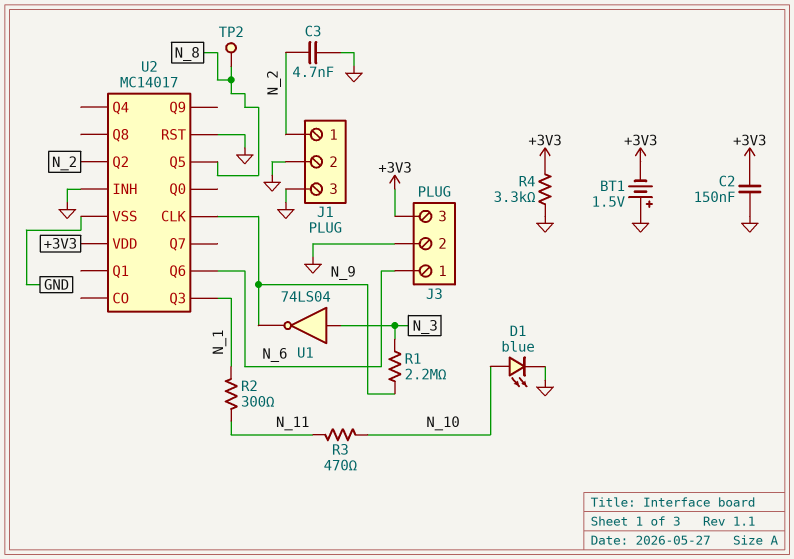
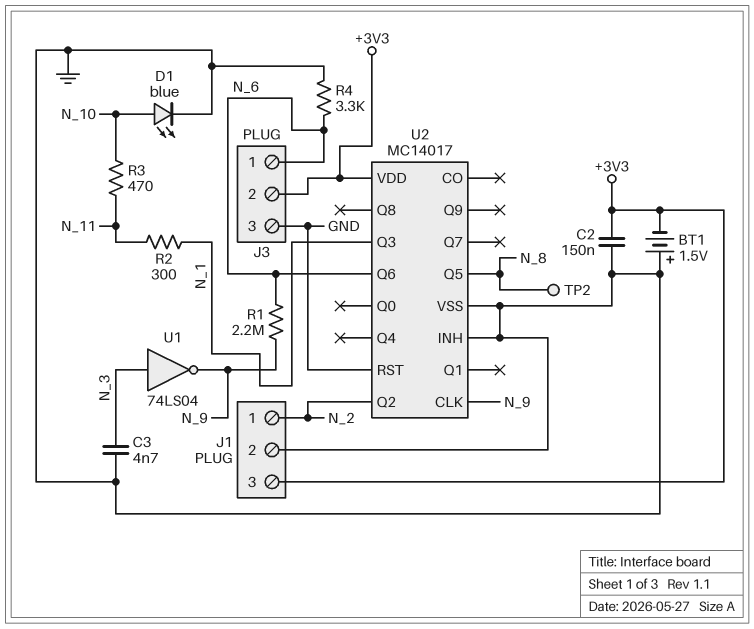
C3: 4.7nF (GND, N_2) -> 4.7nF (GND, N_3)
J1 pin 3: GND -> +3V3
J3 pin 2: GND -> +3V3
J3 pin 3: +3V3 -> GND
R1: 2.2M (N_3, N_9) -> 2.2M (N_6, N_9)
R4: 3.3k (+3V3, GND) -> 3.3k (GND, N_6)

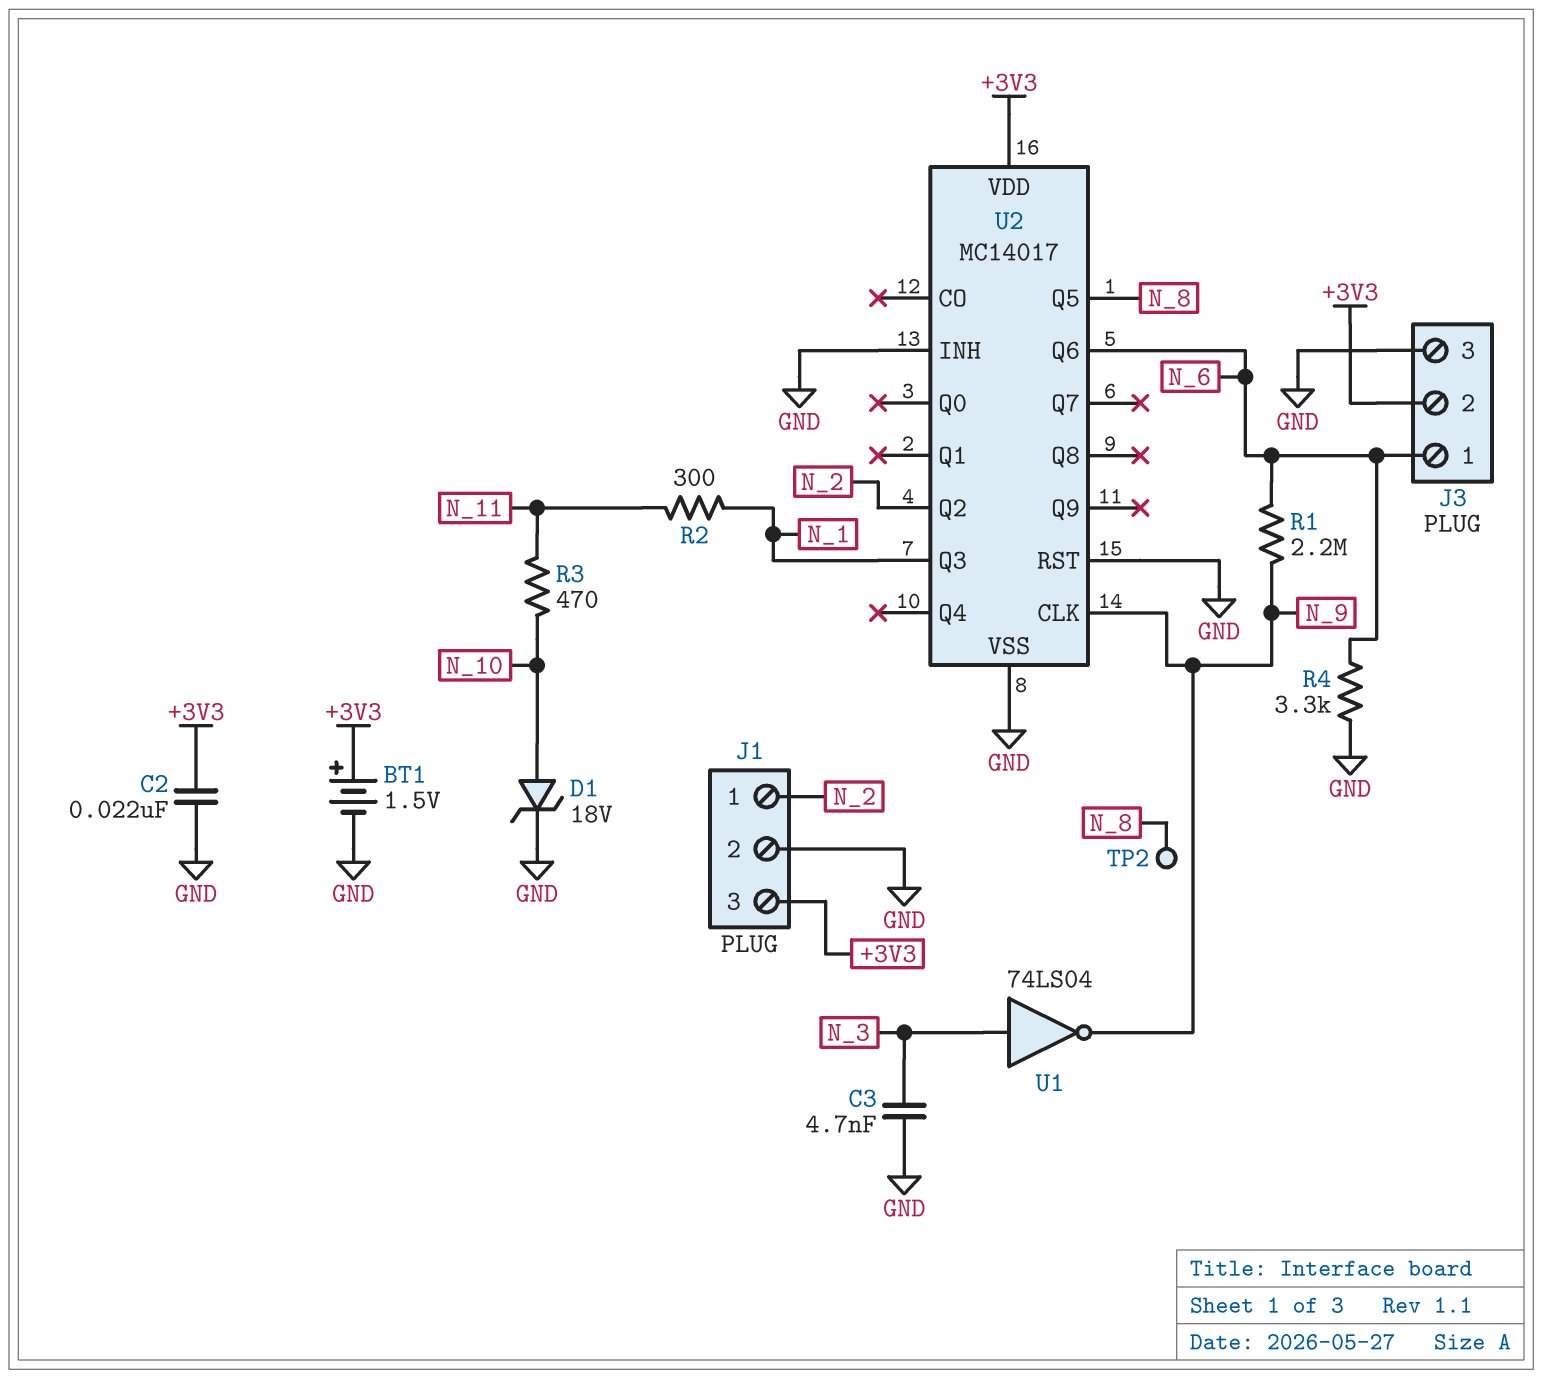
BT1: 1.5V (plus GND, minus +3V3) -> 1.5V (plus +3V3, minus GND)
C2: 150nF (+3V3, GND) -> 22nF (+3V3, GND)
D1: LED blue (A N_10, K GND) -> zener 18V (A N_10, K GND)

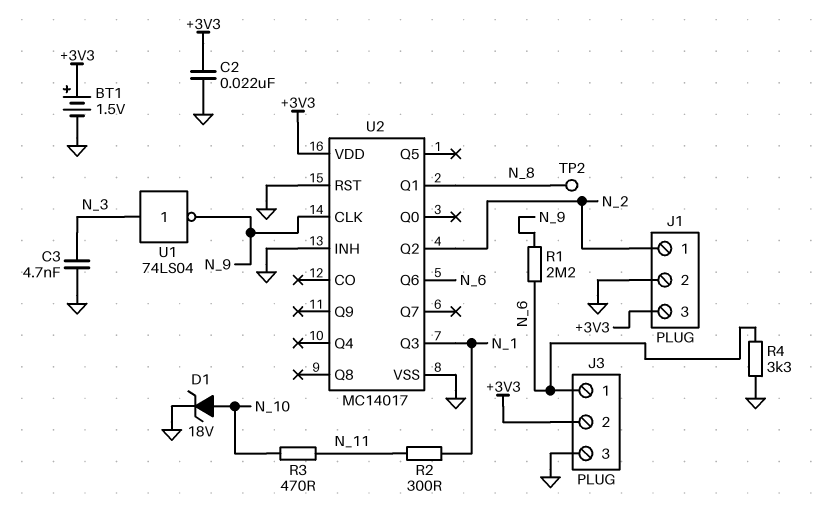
U2 pin Q1: none -> N_8
U2 pin Q5: N_8 -> none

